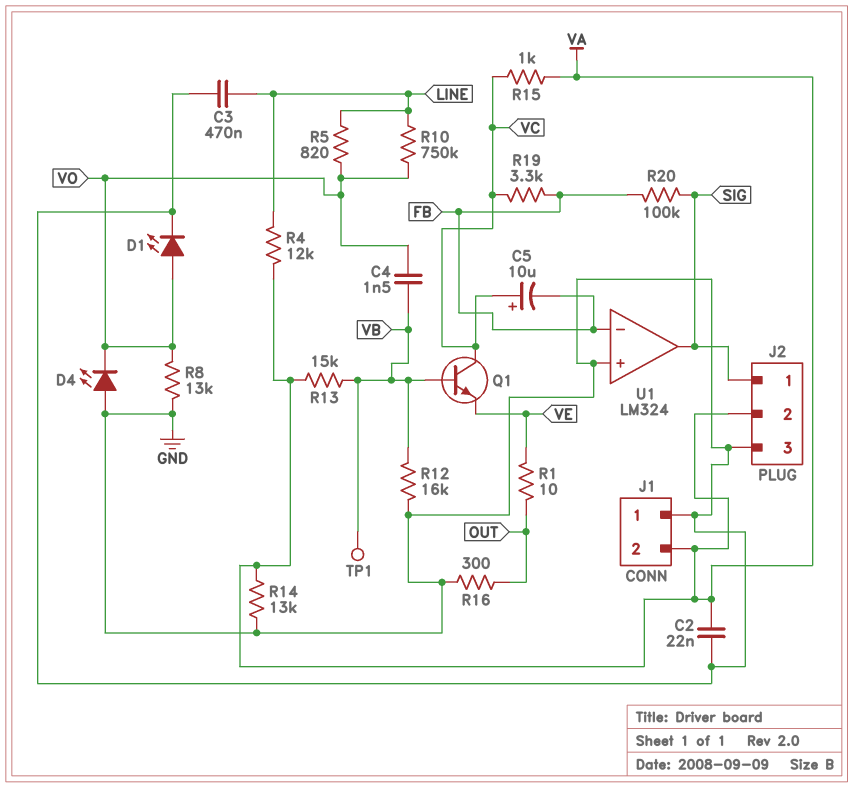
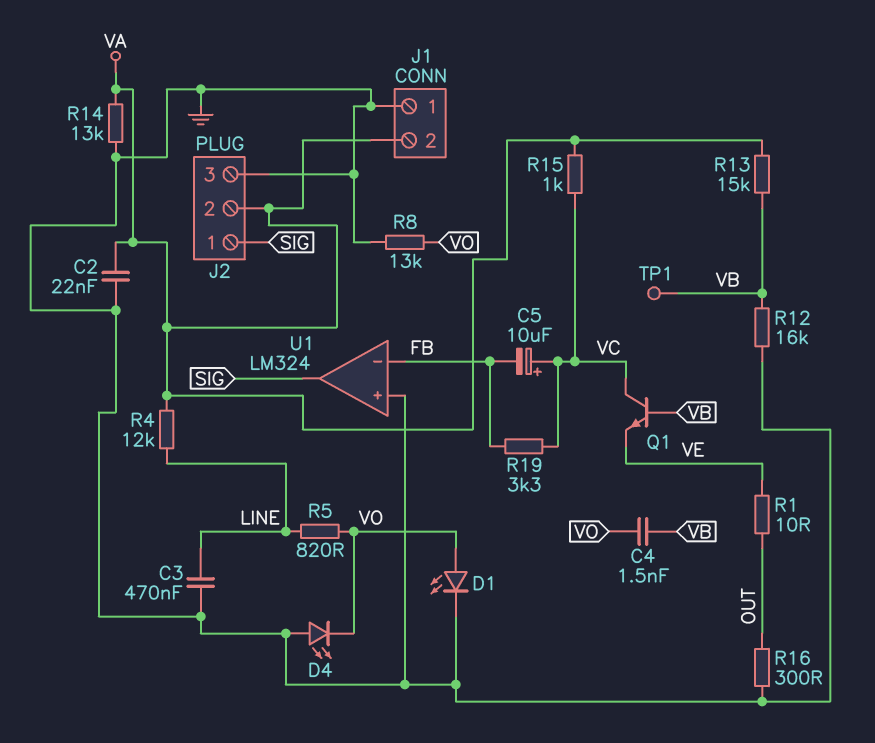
R10: 750k (LINE, VO) -> none
R20: 100k (FB, SIG) -> none

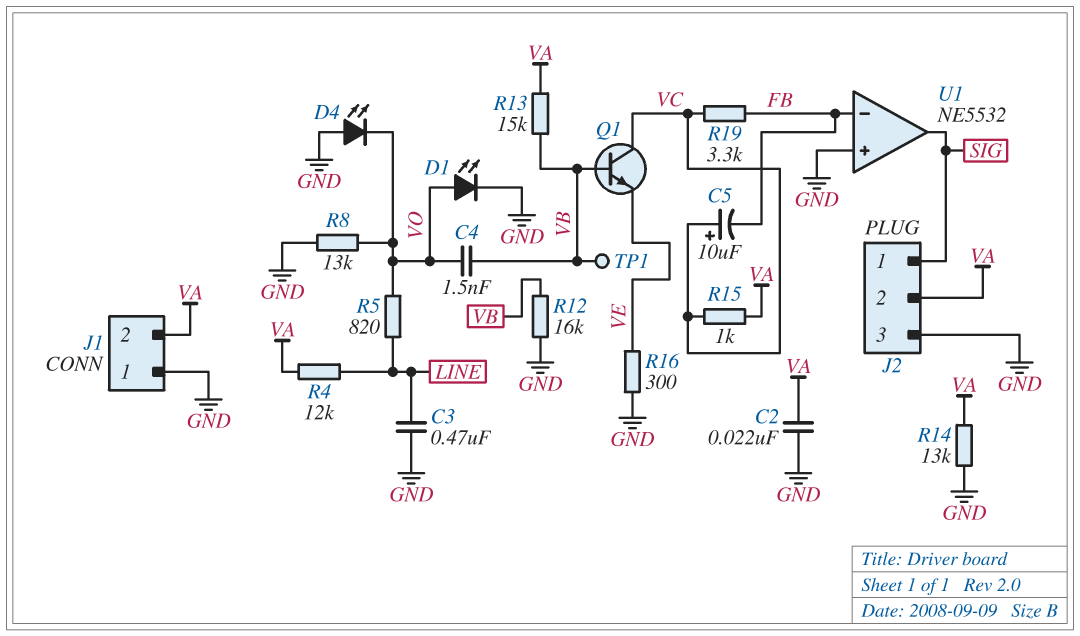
R1: 10 (OUT, VE) -> none
R16: 300 (GND, OUT) -> 300 (GND, VE)
U1: LM324 -> NE5532

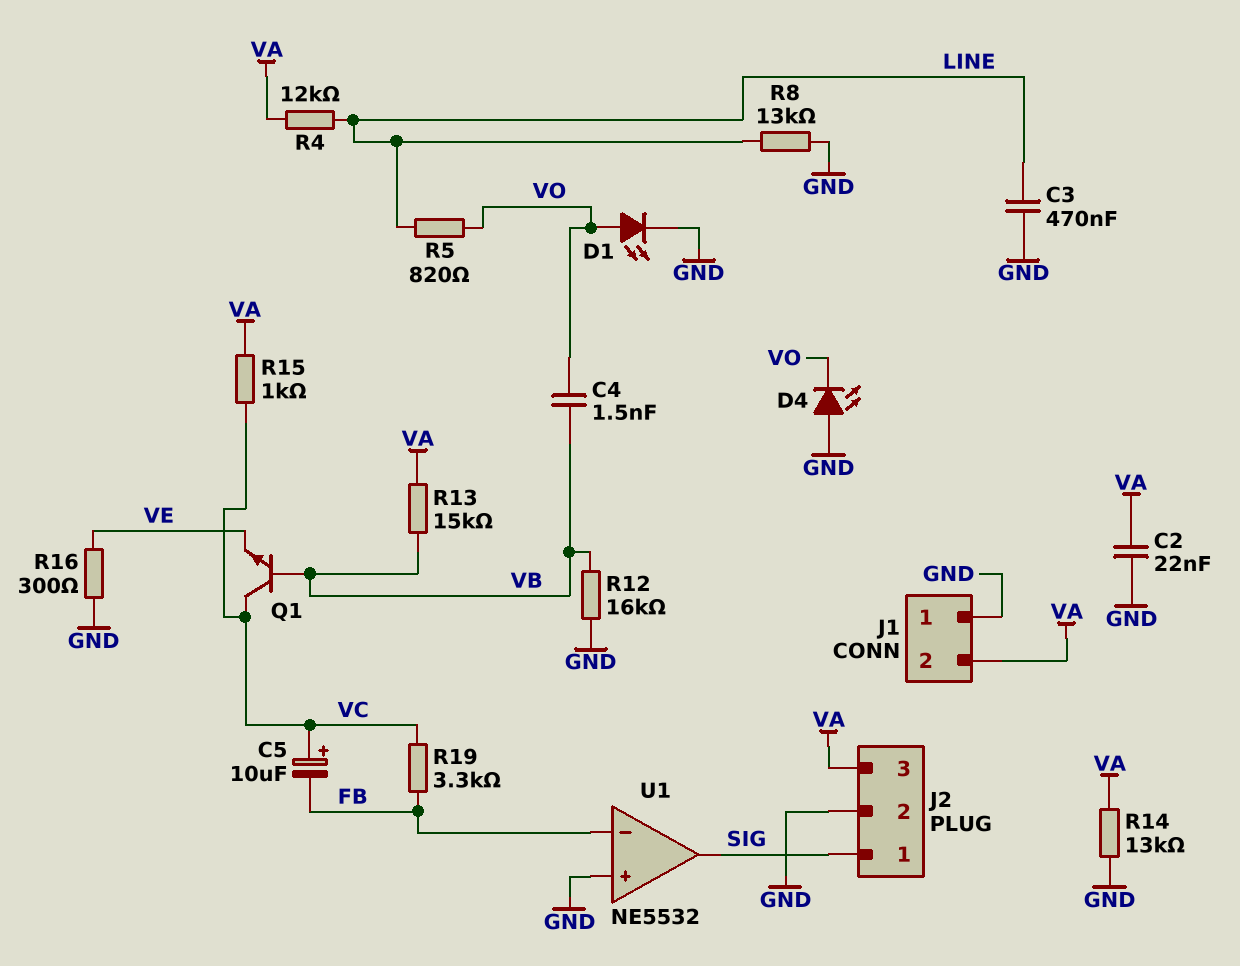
J2 pin 2: VA -> GND
J2 pin 3: GND -> VA
R8: 13k (GND, VO) -> 13k (GND, LINE)
TP1: test point (VB) -> none

